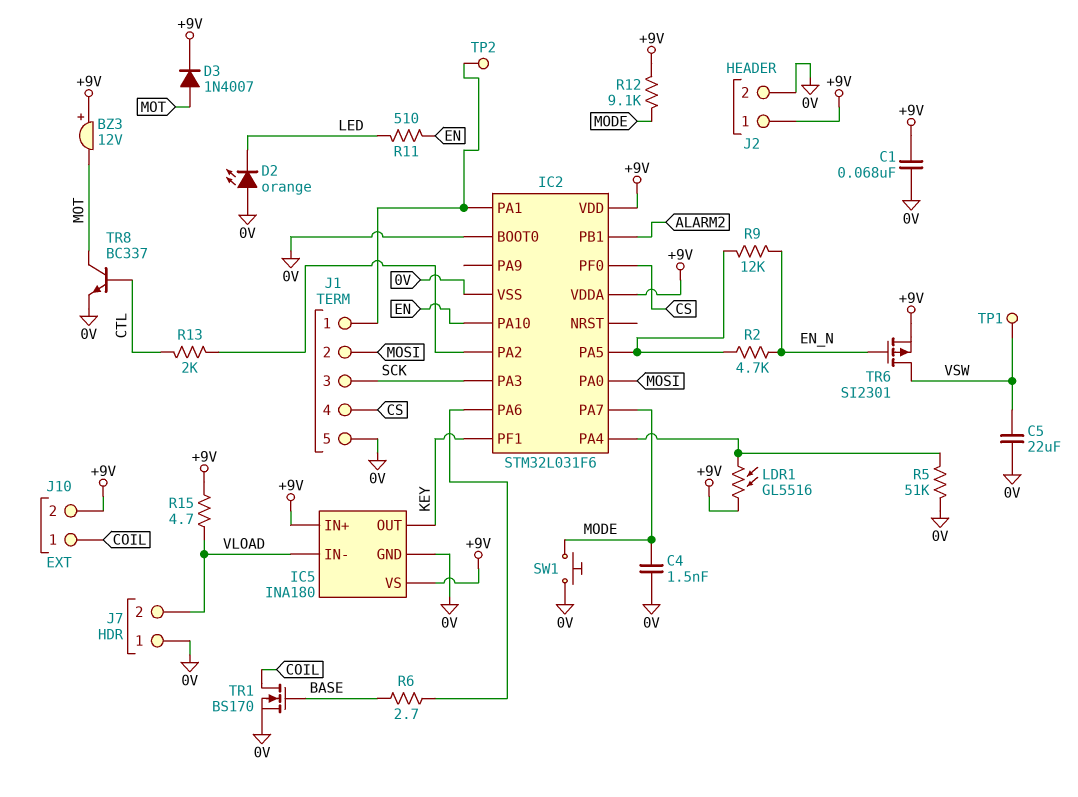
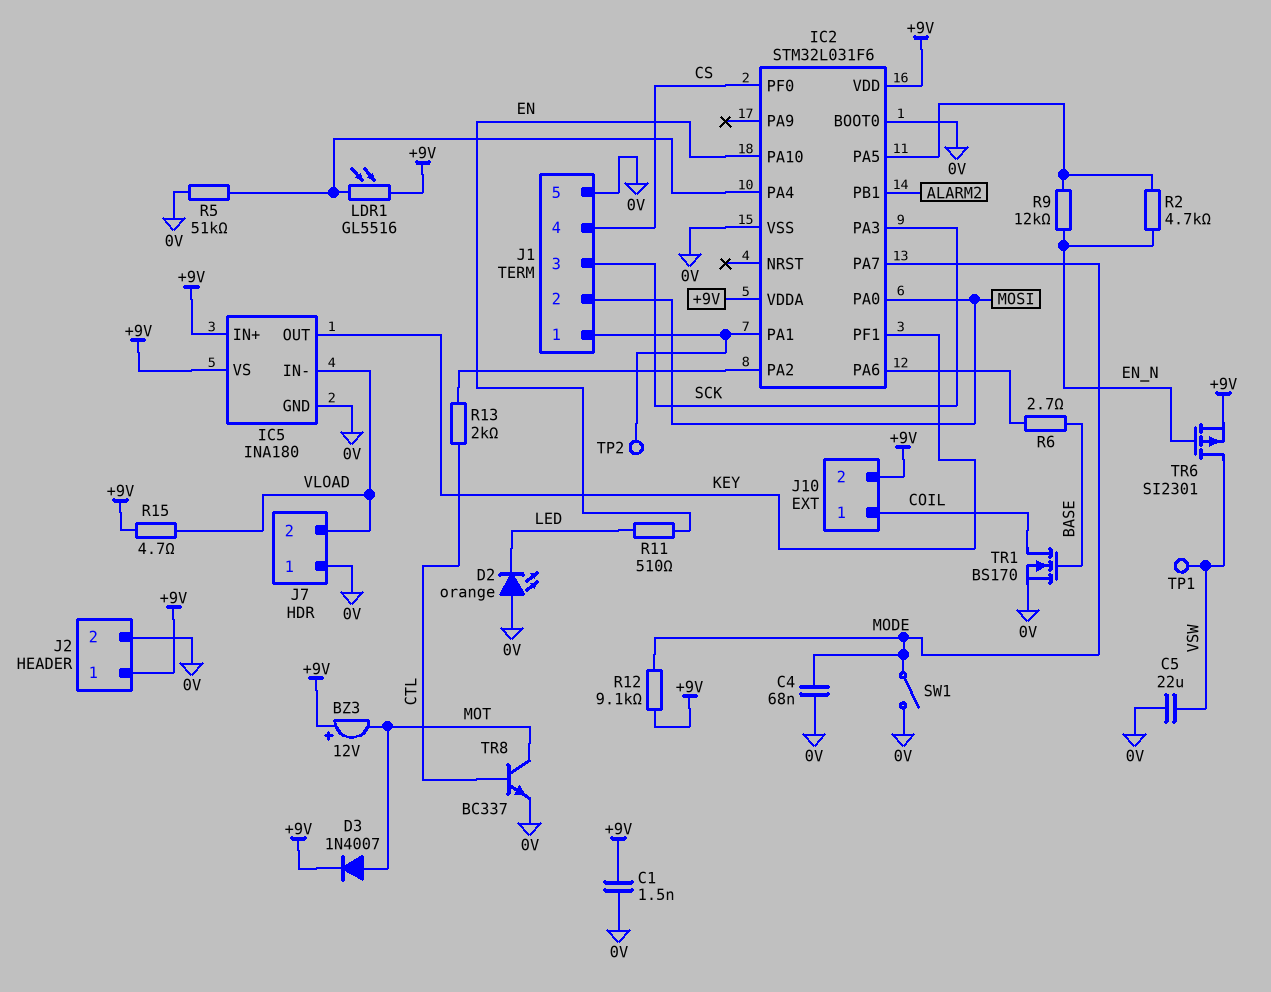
C1: 68nF (+9V, 0V) -> 1.5nF (+9V, 0V)
C4: 1.5nF (0V, MODE) -> 68nF (0V, MODE)
SW1: button (0V, MODE) -> switch (0V, MODE)

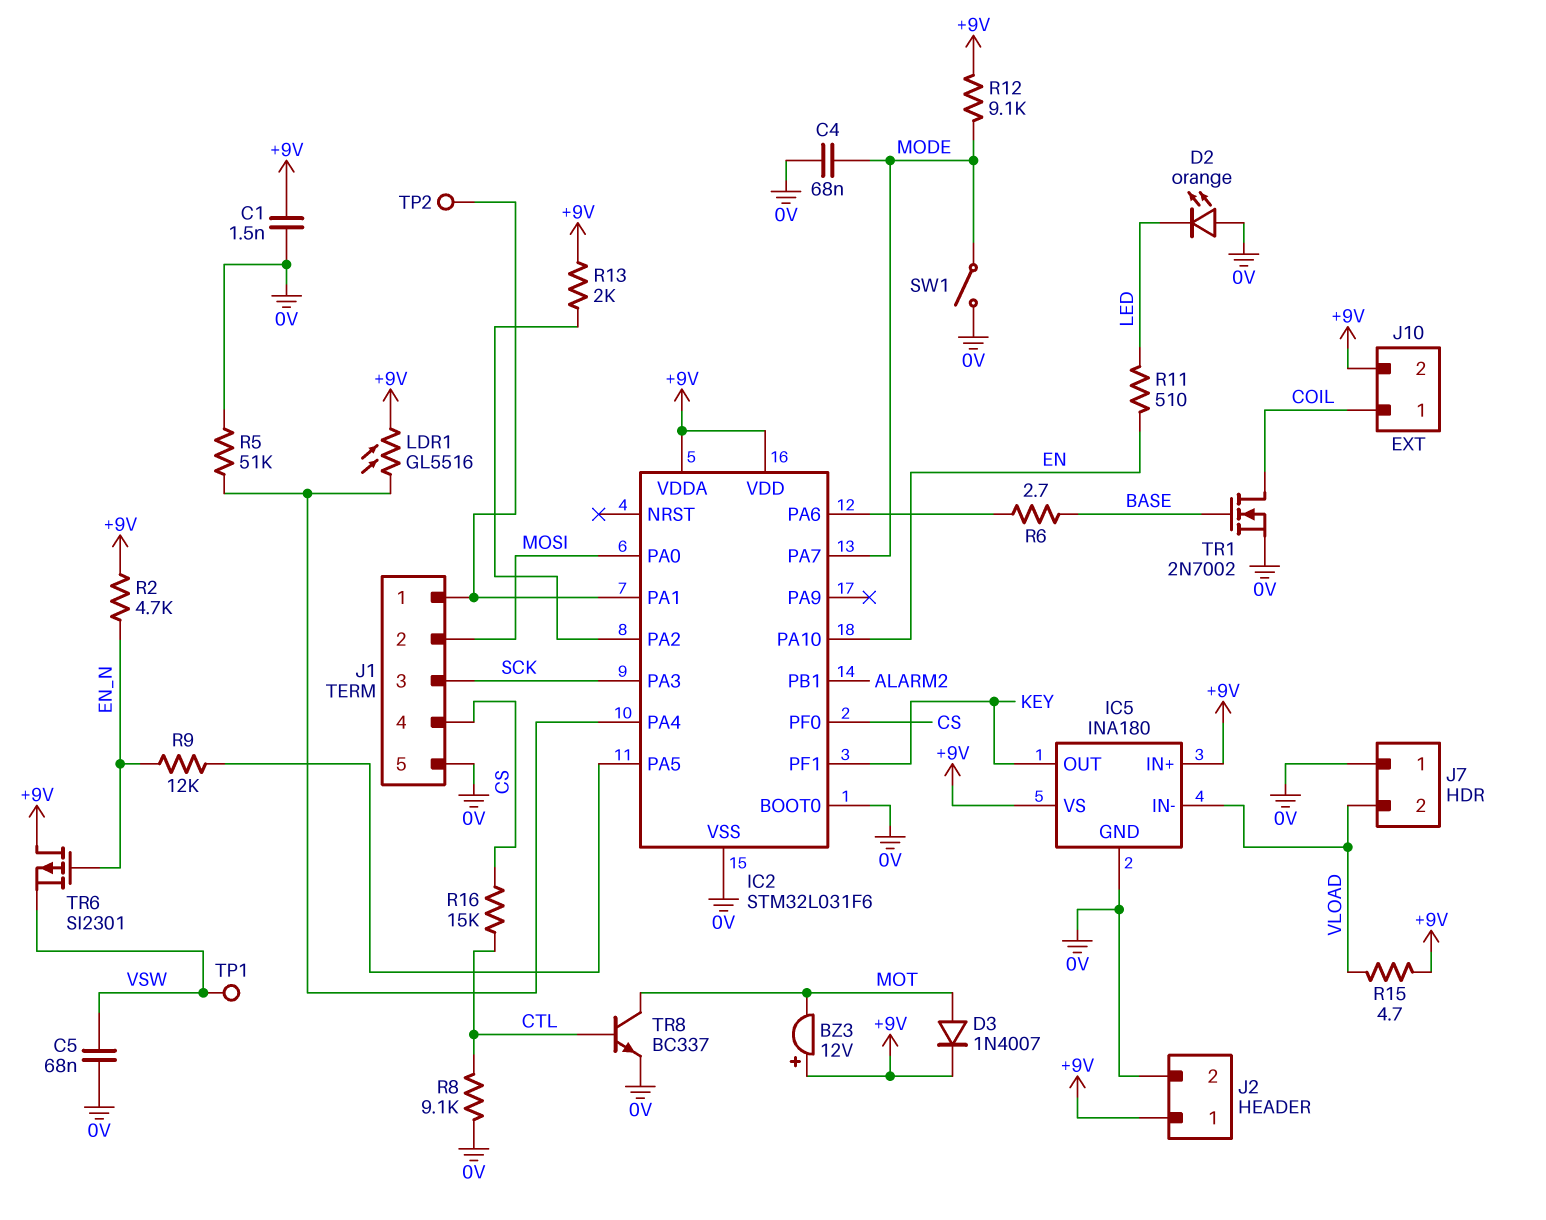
C5: 22uF (0V, VSW) -> 68nF (0V, VSW)
R2: 4.7k (EN_N, IC2/PA5) -> 4.7k (+9V, EN_N)
R8: none -> 9.1k (0V, CTL)
R13: 2k (CTL, IC2/PA2) -> 2k (+9V, IC2/PA2)
R16: none -> 15k (CS, CTL)
TR1: NMOS BS170 (G BASE, D COIL, S 0V) -> NMOS 2N7002 (G BASE, D COIL, S 0V)
TR6: PMOS SI2301 (G EN_N, D VSW, S +9V) -> PMOS SI2301 (G EN_N, D +9V, S VSW)

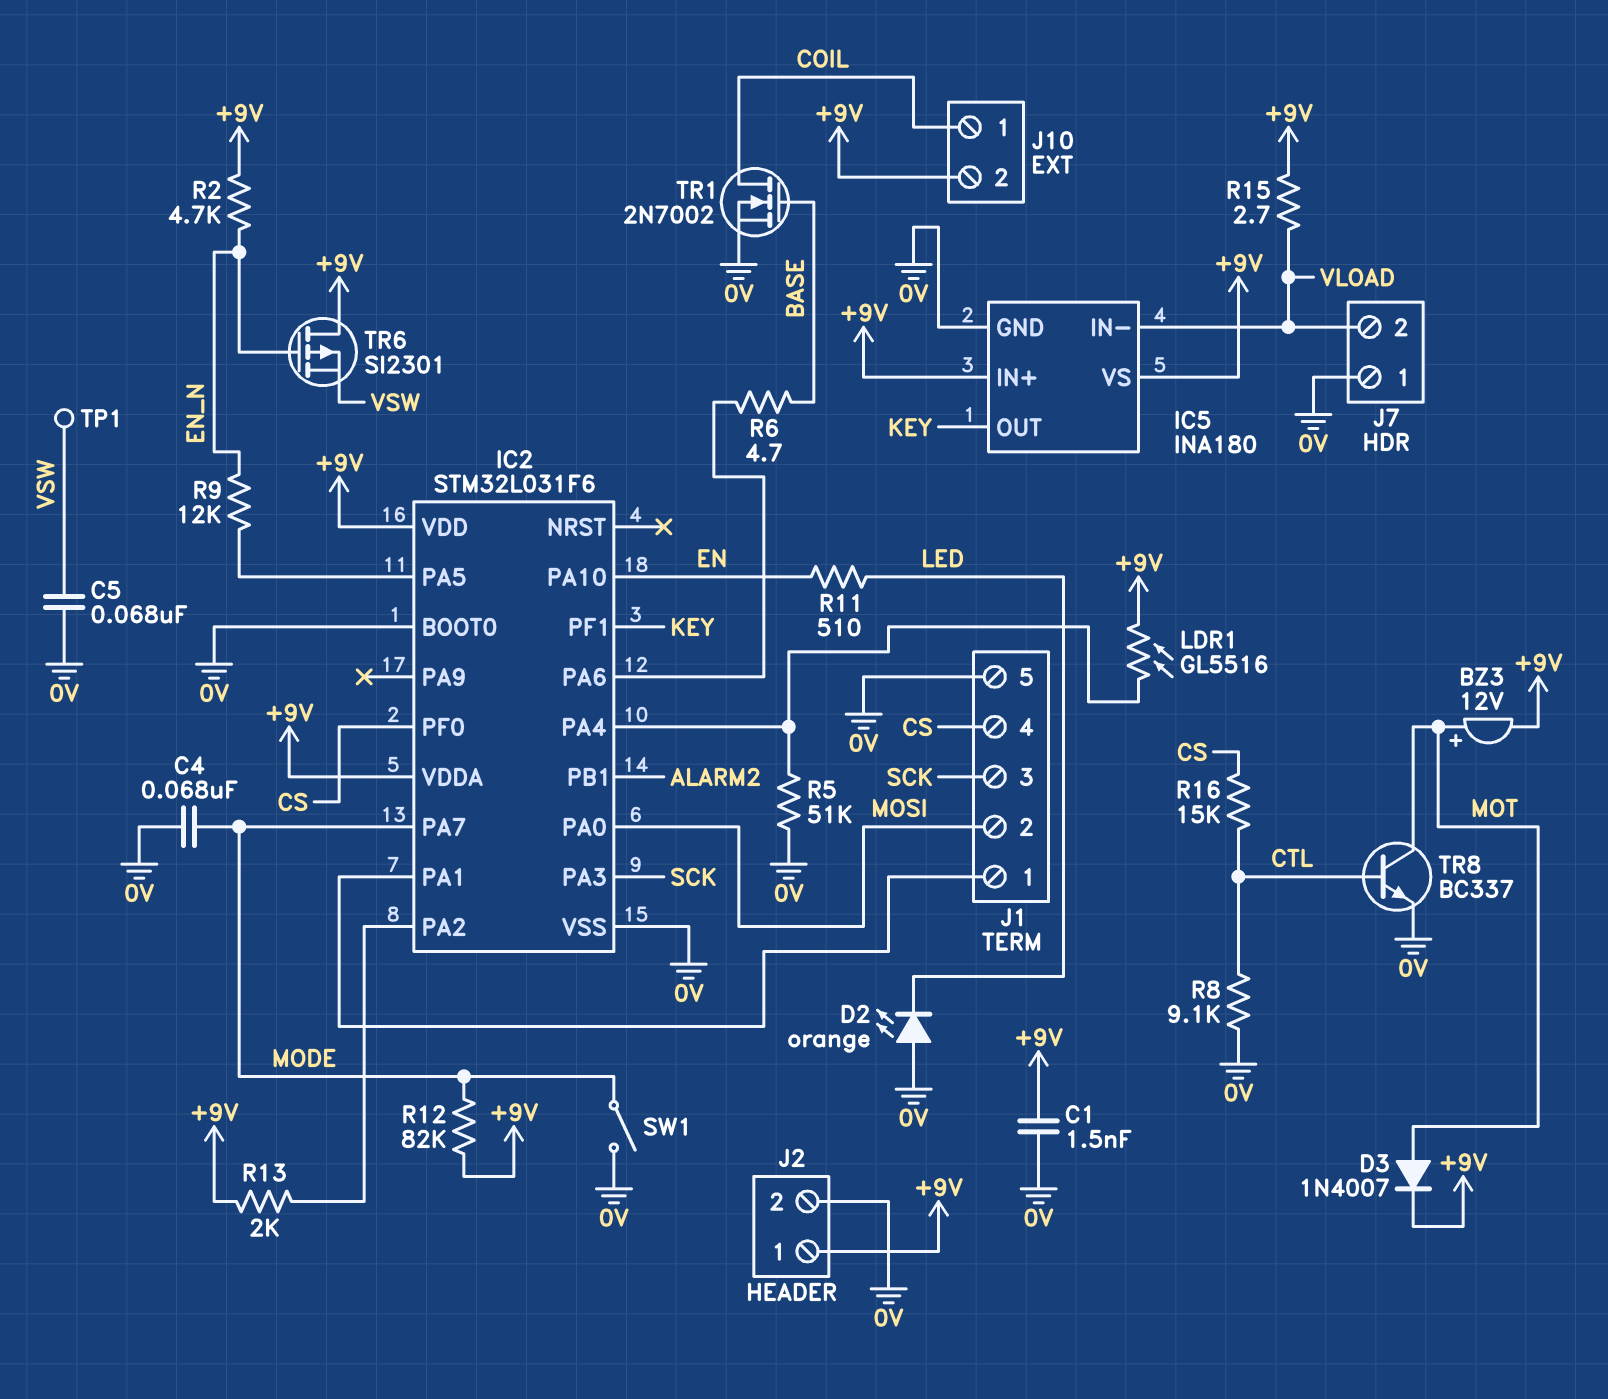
BZ3: buzzer 12V (plus +9V, minus MOT) -> buzzer 12V (plus MOT, minus +9V)
R6: 2.7 (BASE, IC2/PA6) -> 4.7 (BASE, IC2/PA6)
R12: 9.1k (+9V, MODE) -> 82k (+9V, MODE)
R15: 4.7 (+9V, VLOAD) -> 2.7 (+9V, VLOAD)
TP2: test point (IC2/PA1) -> none

